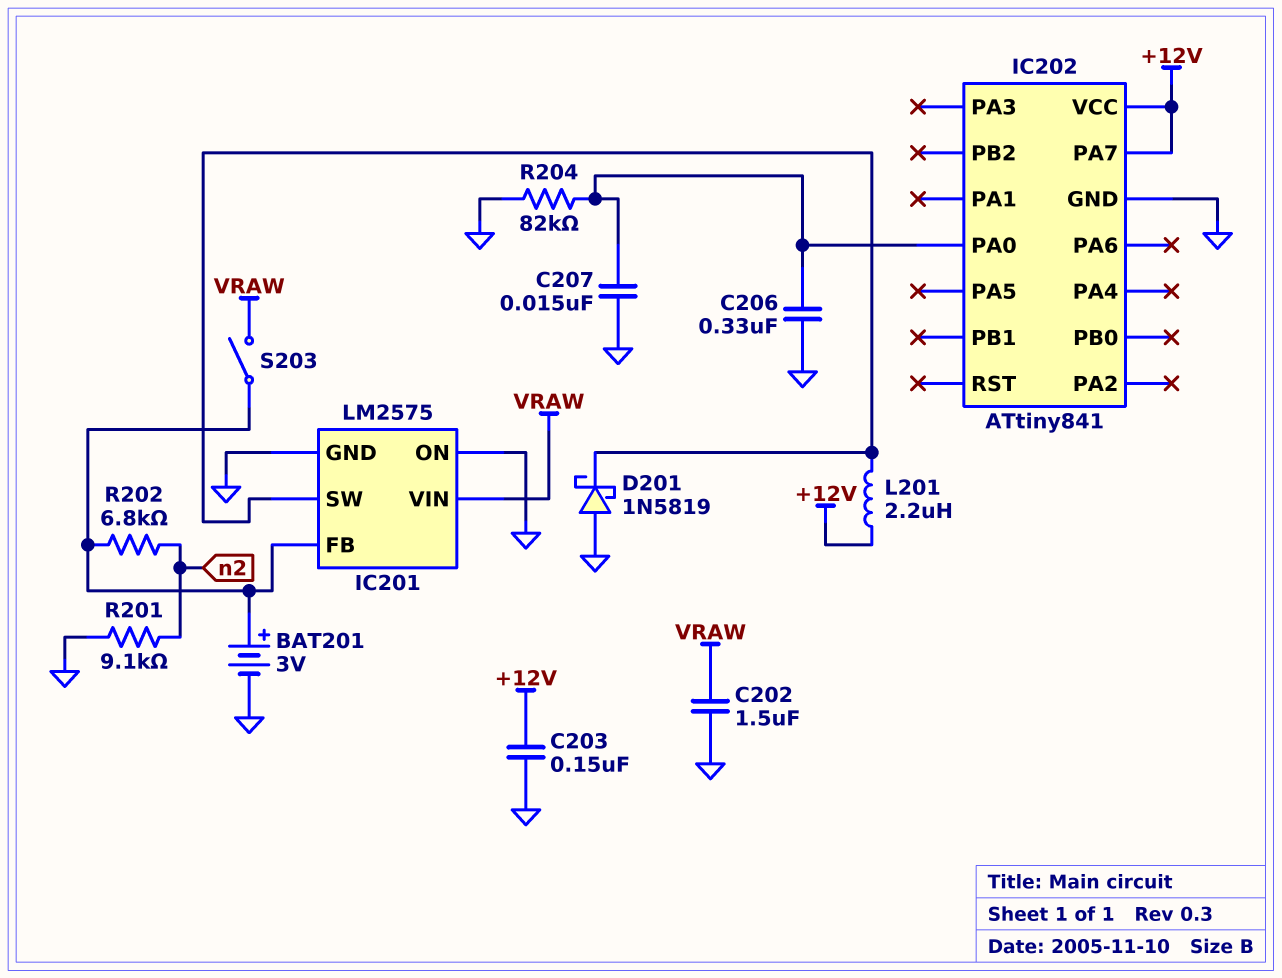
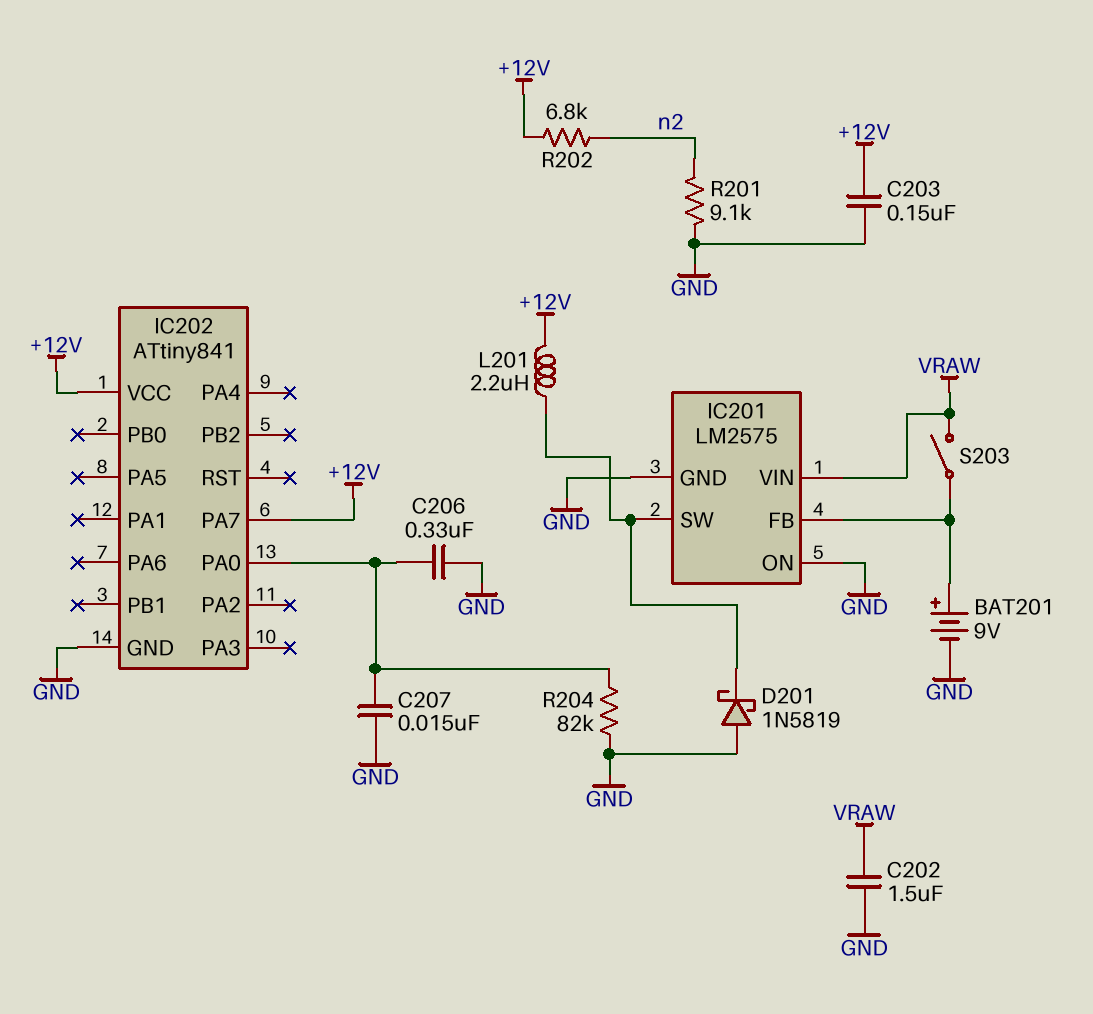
BAT201: 3V (plus IC201/FB, minus GND) -> 9V (plus IC201/FB, minus GND)
R202: 6.8k (IC201/FB, n2) -> 6.8k (+12V, n2)

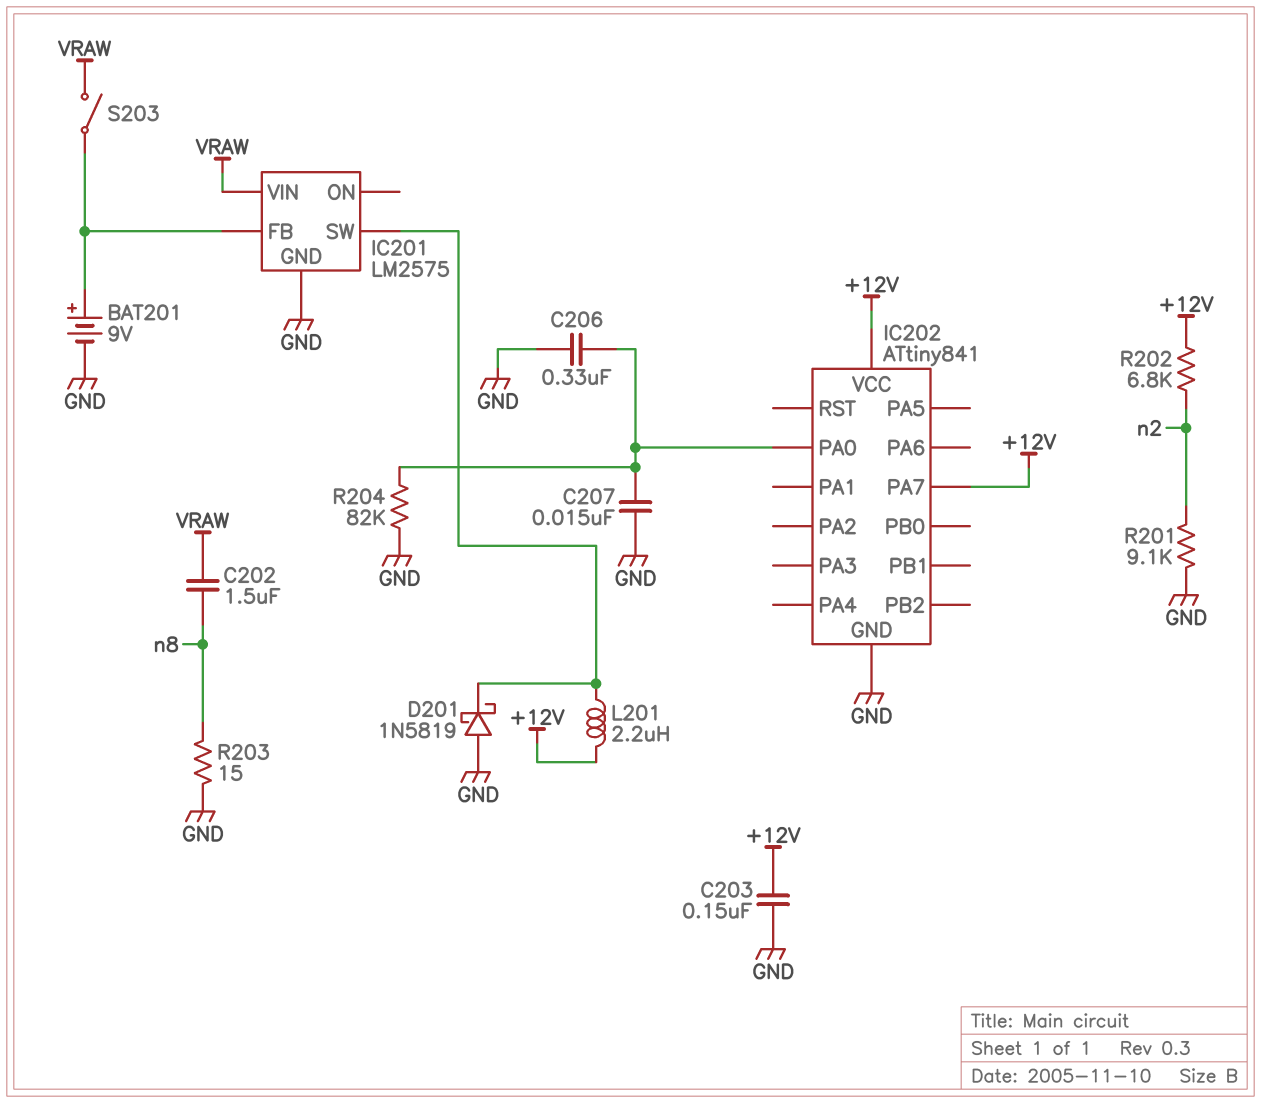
C202: 1.5uF (GND, VRAW) -> 1.5uF (VRAW, n8)
IC201 pin ON: GND -> none
R203: none -> 15 (GND, n8)

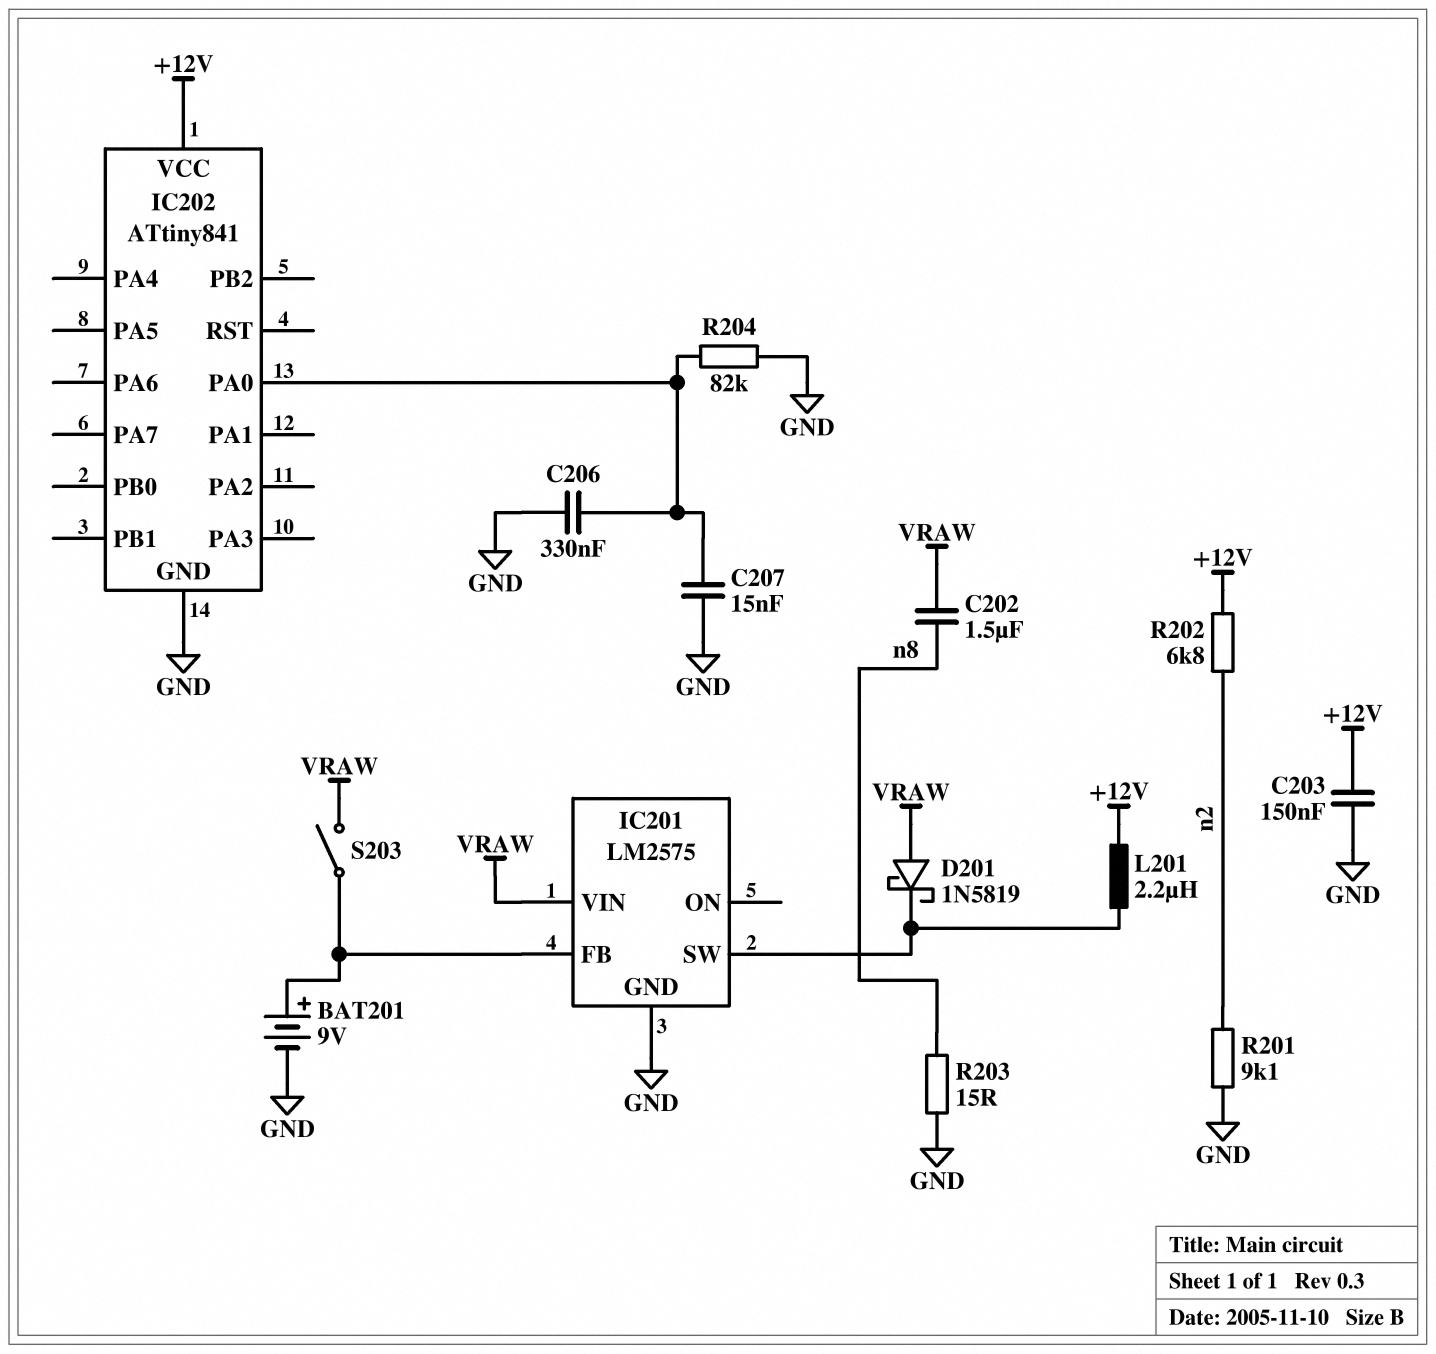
D201: schottky 1N5819 (A GND, K IC201/SW) -> schottky 1N5819 (A VRAW, K IC201/SW)
IC202 pin PA7: +12V -> none

